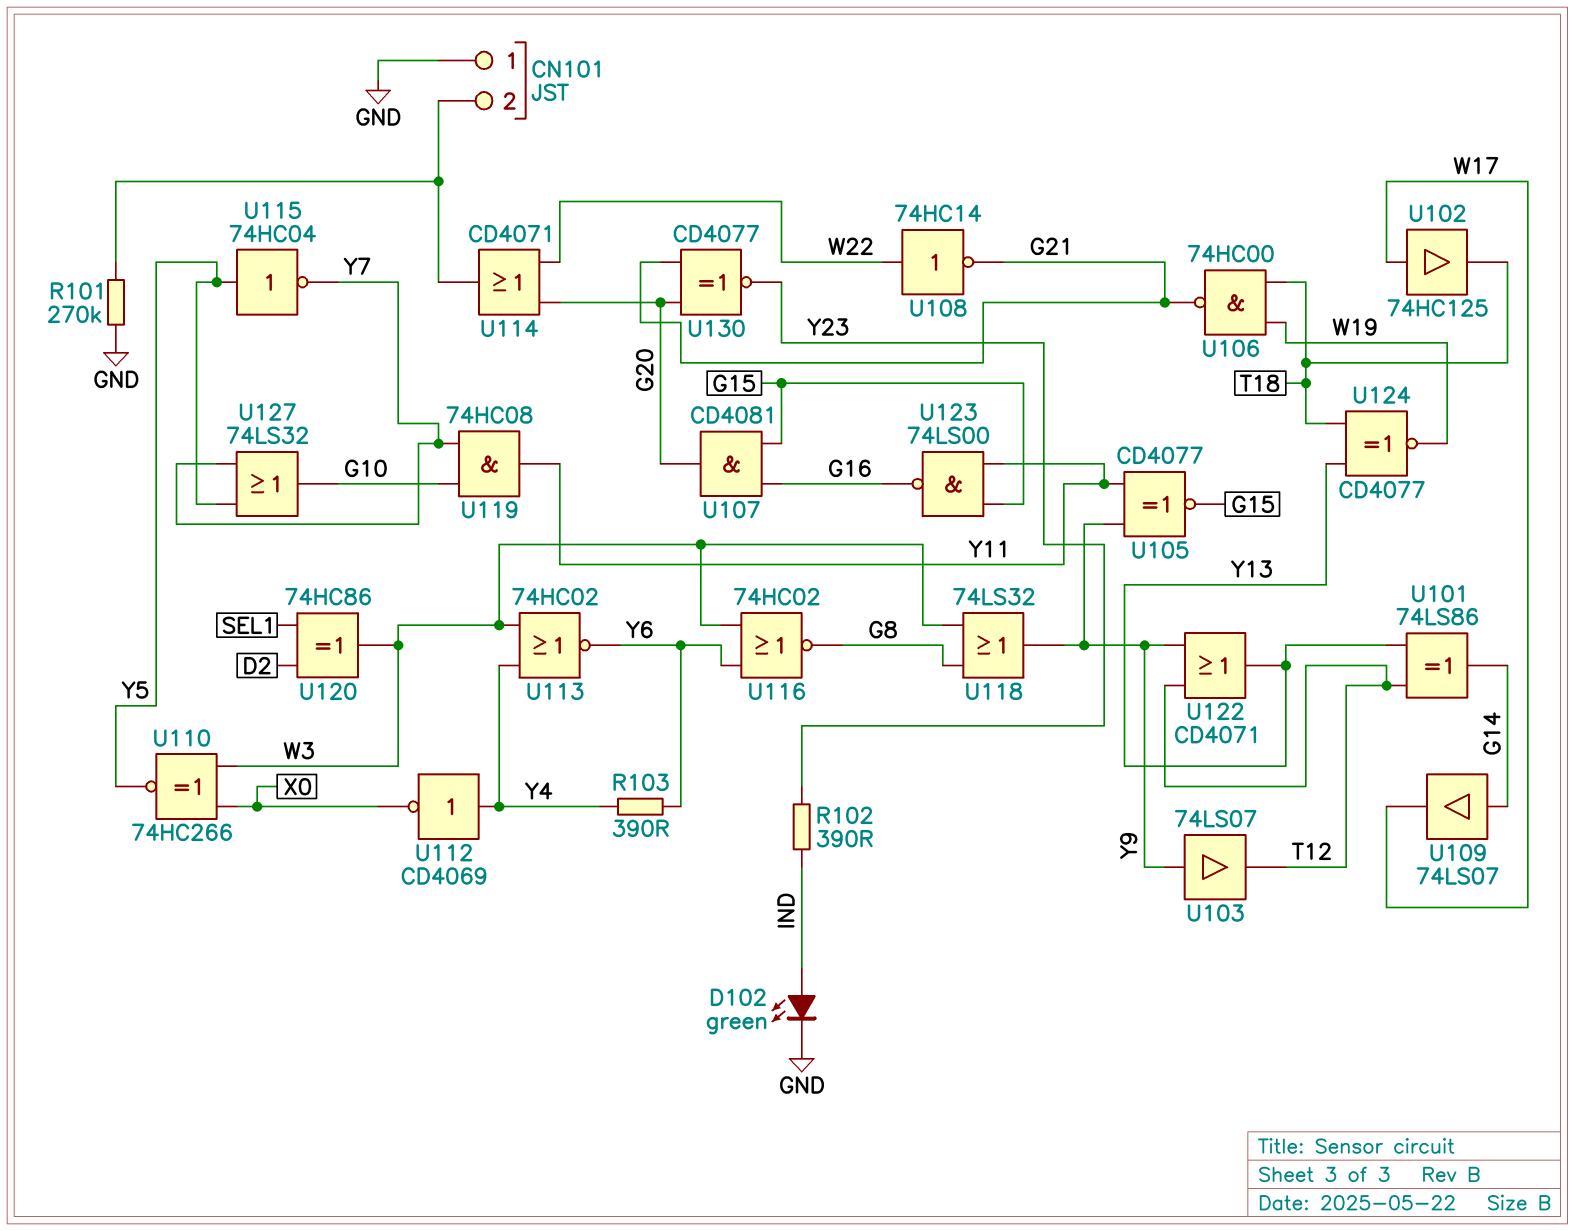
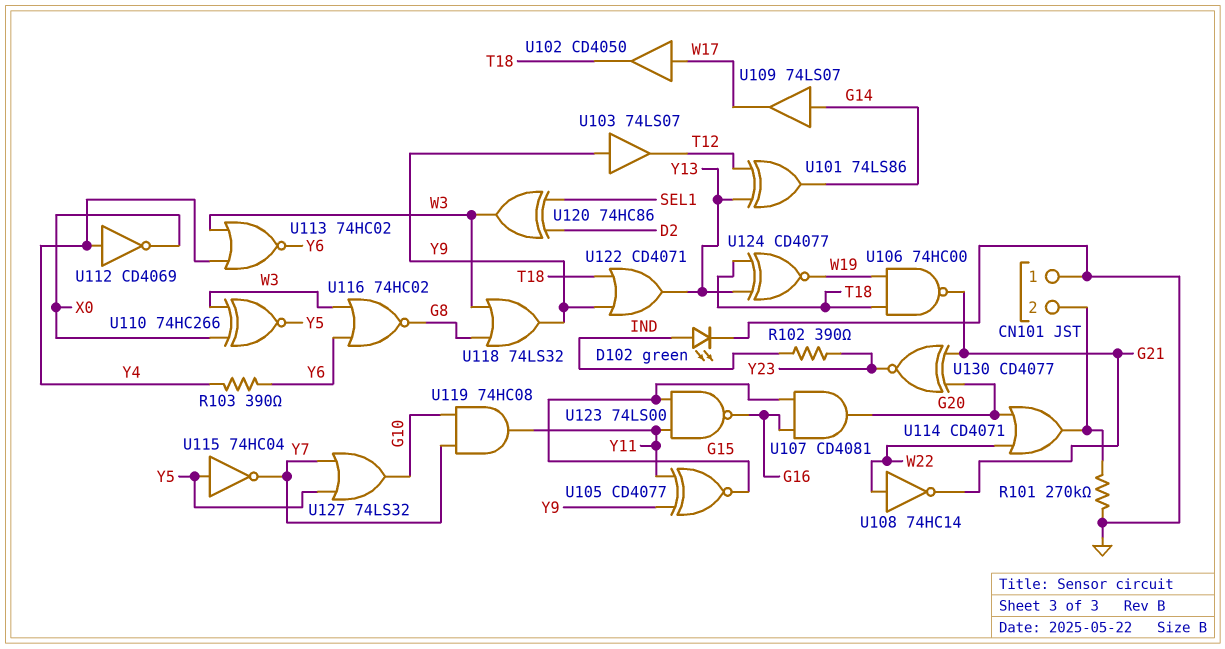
U102: buffer 74HC125 (in W17, out T18) -> buffer CD4050 (in W17, out T18)
U122: OR CD4071 (in T12, in Y9, out Y13) -> OR CD4071 (in T18, in Y9, out Y13)

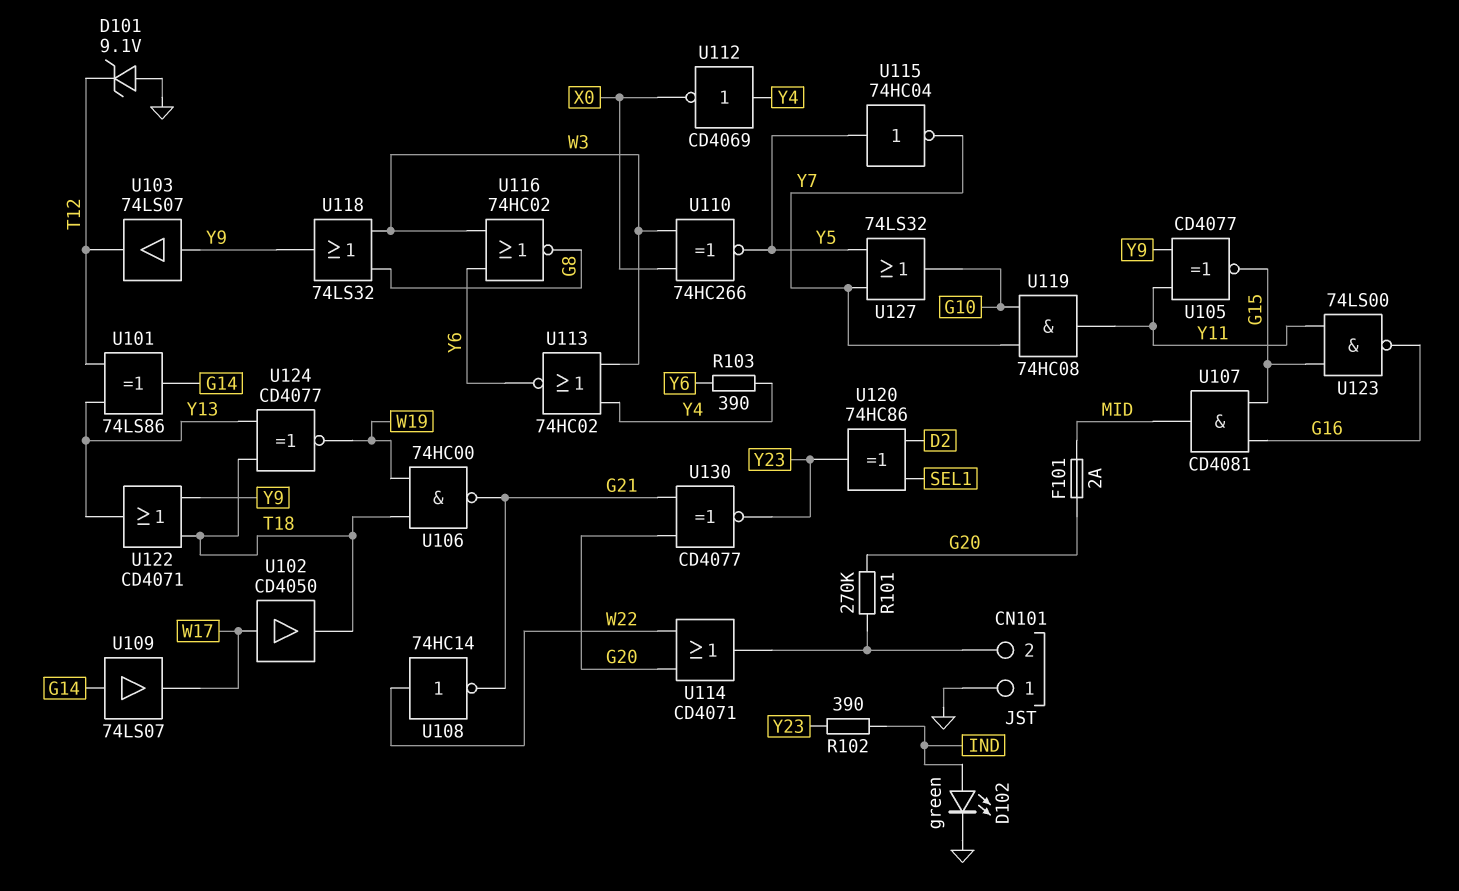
D101: none -> zener 9.1V (A GND, K T12)
F101: none -> 2A (G20, MID)
R101: 270k (CN101/2, GND) -> 270k (CN101/2, G20)
U107: AND CD4081 (in G15, in G16, out G20) -> AND CD4081 (in G15, in G16, out MID)
U120: XOR 74HC86 (in D2, in SEL1, out W3) -> XOR 74HC86 (in D2, in SEL1, out Y23)

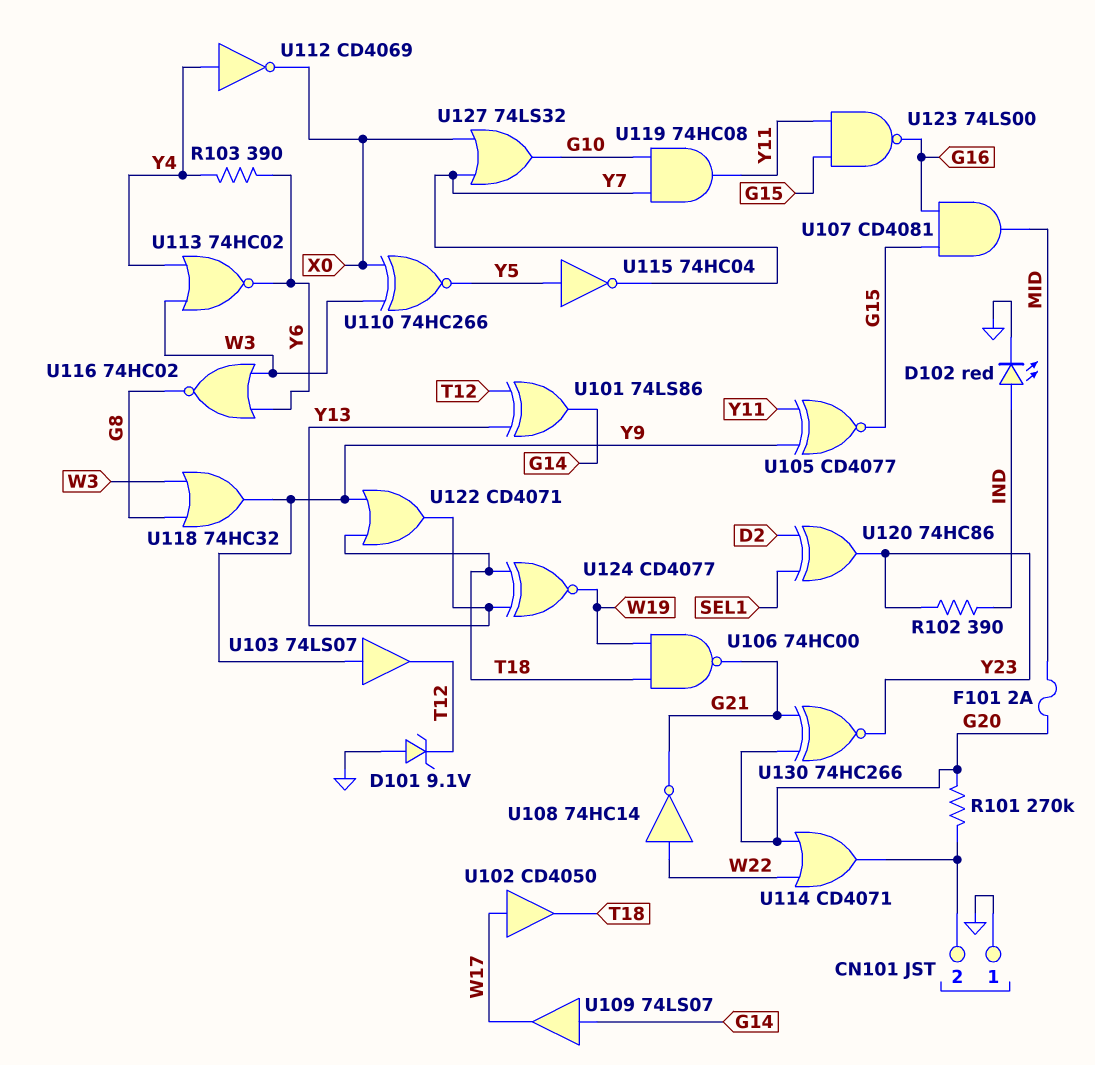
D102: LED green (A IND, K GND) -> LED red (A IND, K GND)
U118: OR 74LS32 (in G8, in W3, out Y9) -> OR 74HC32 (in G8, in W3, out Y9)
U127: OR 74LS32 (in Y5, in Y7, out G10) -> OR 74LS32 (in X0, in Y7, out G10)
U130: XNOR CD4077 (in G20, in G21, out Y23) -> XNOR 74HC266 (in G20, in G21, out Y23)

